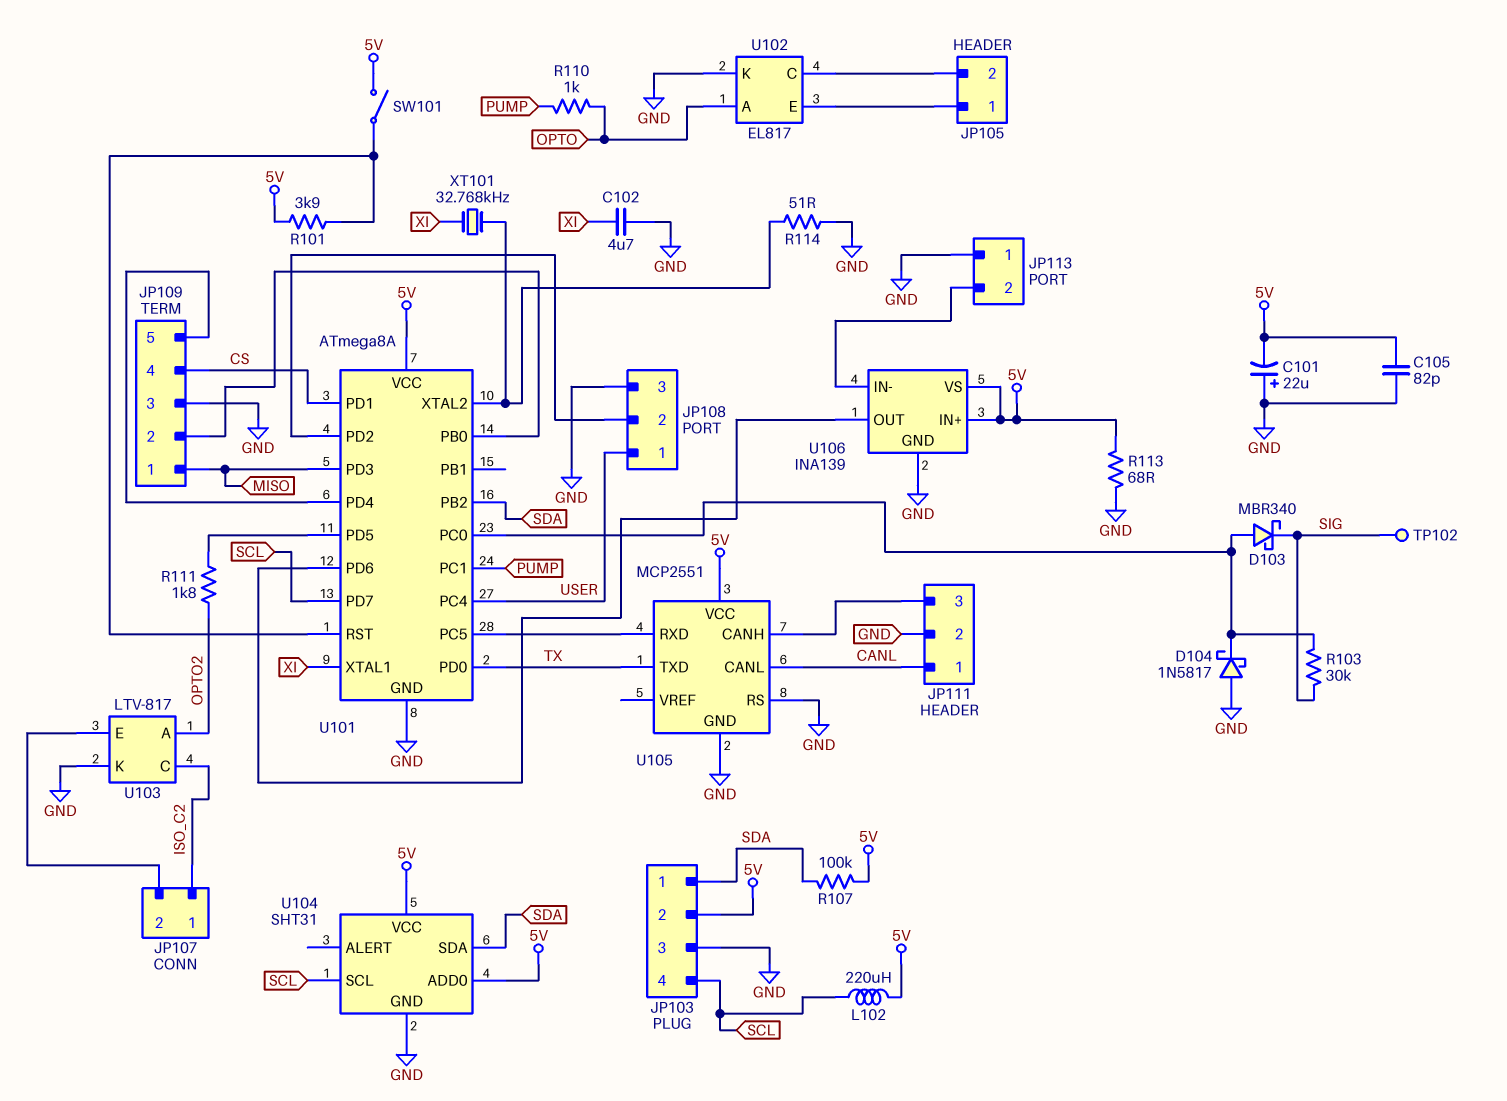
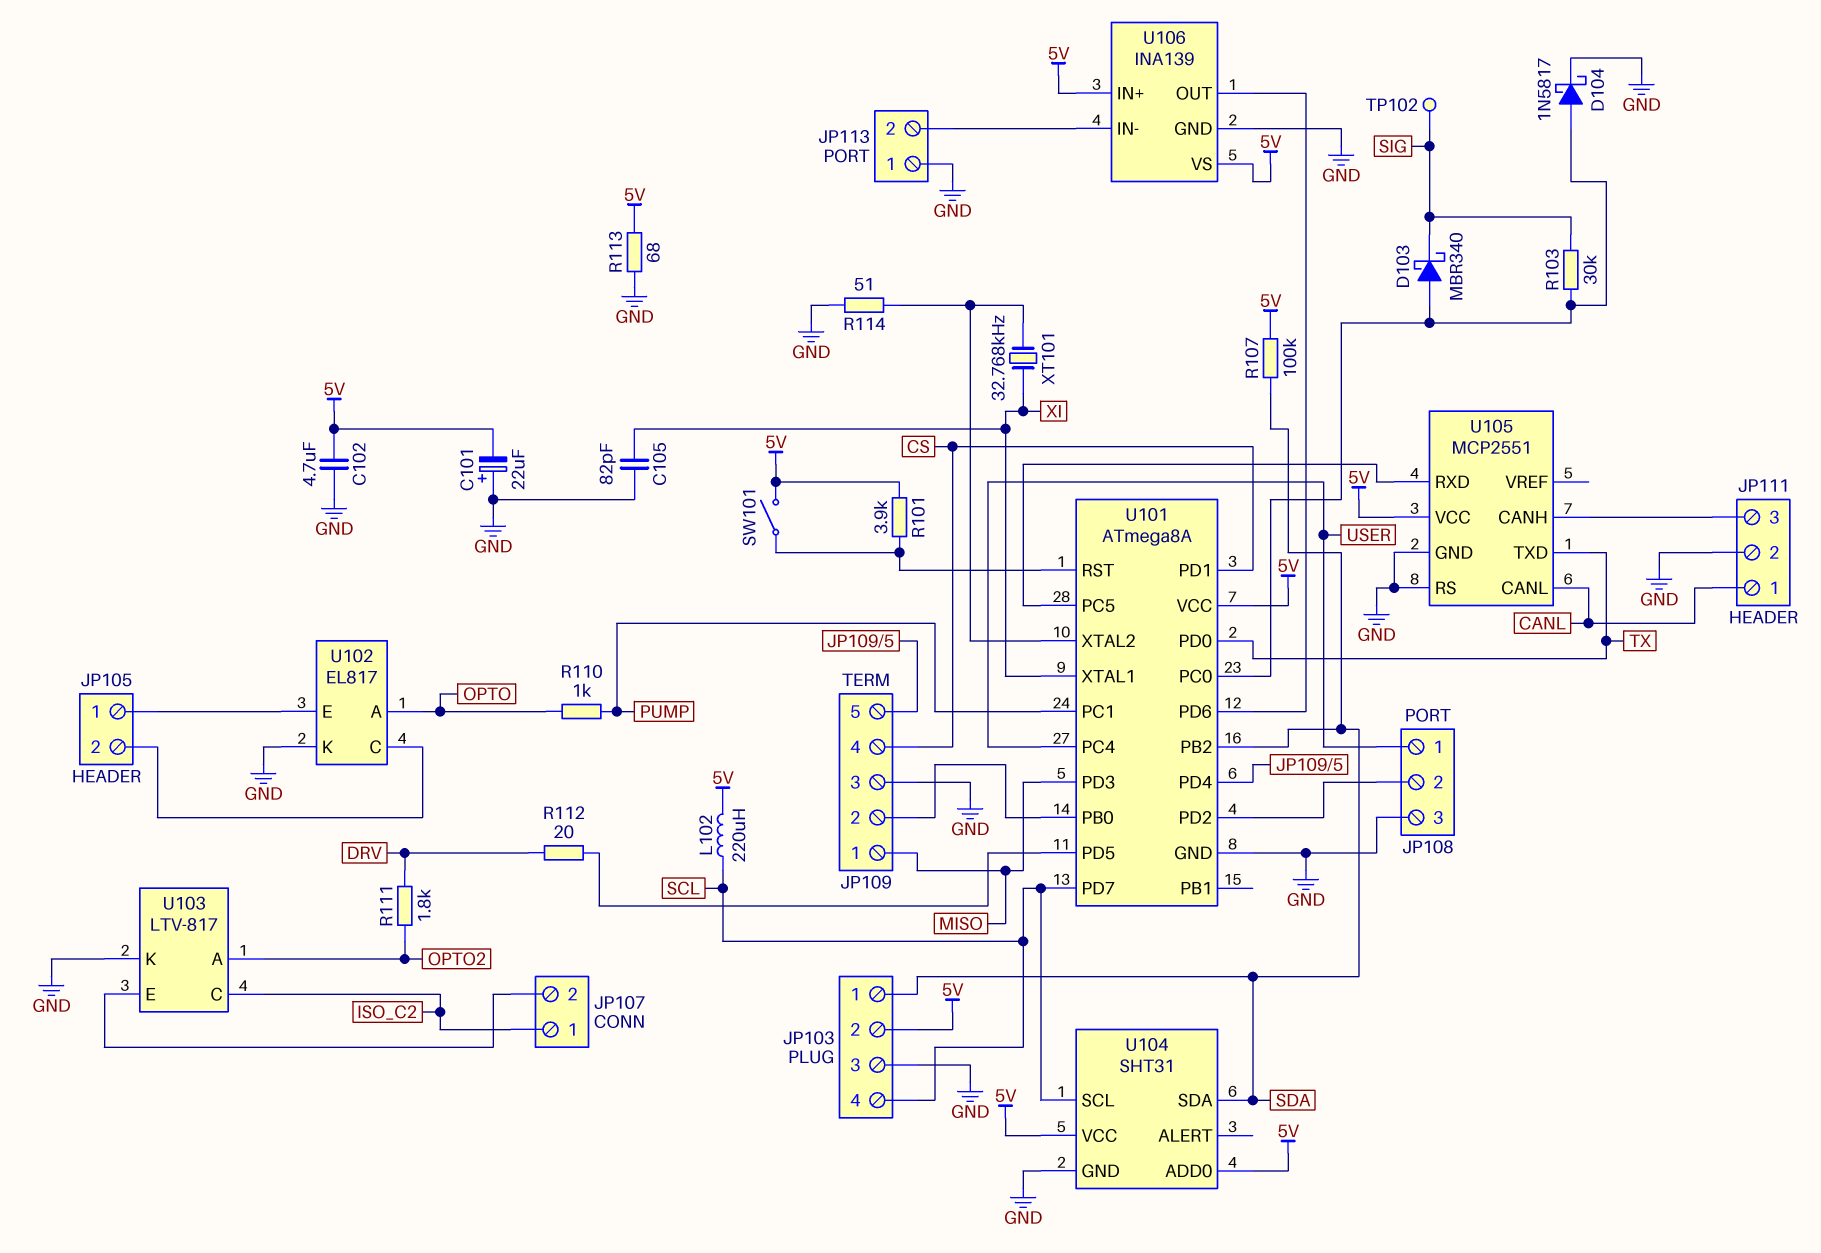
C102: 4.7uF (GND, XI) -> 4.7uF (5V, GND)
C105: 82pF (5V, GND) -> 82pF (GND, XI)
D104: schottky 1N5817 (A GND, K U101/PC0) -> schottky 1N5817 (A U101/PC0, K GND)
R111: 1.8k (OPTO2, U101/PD5) -> 1.8k (DRV, OPTO2)
R112: none -> 20 (DRV, U101/PD5)

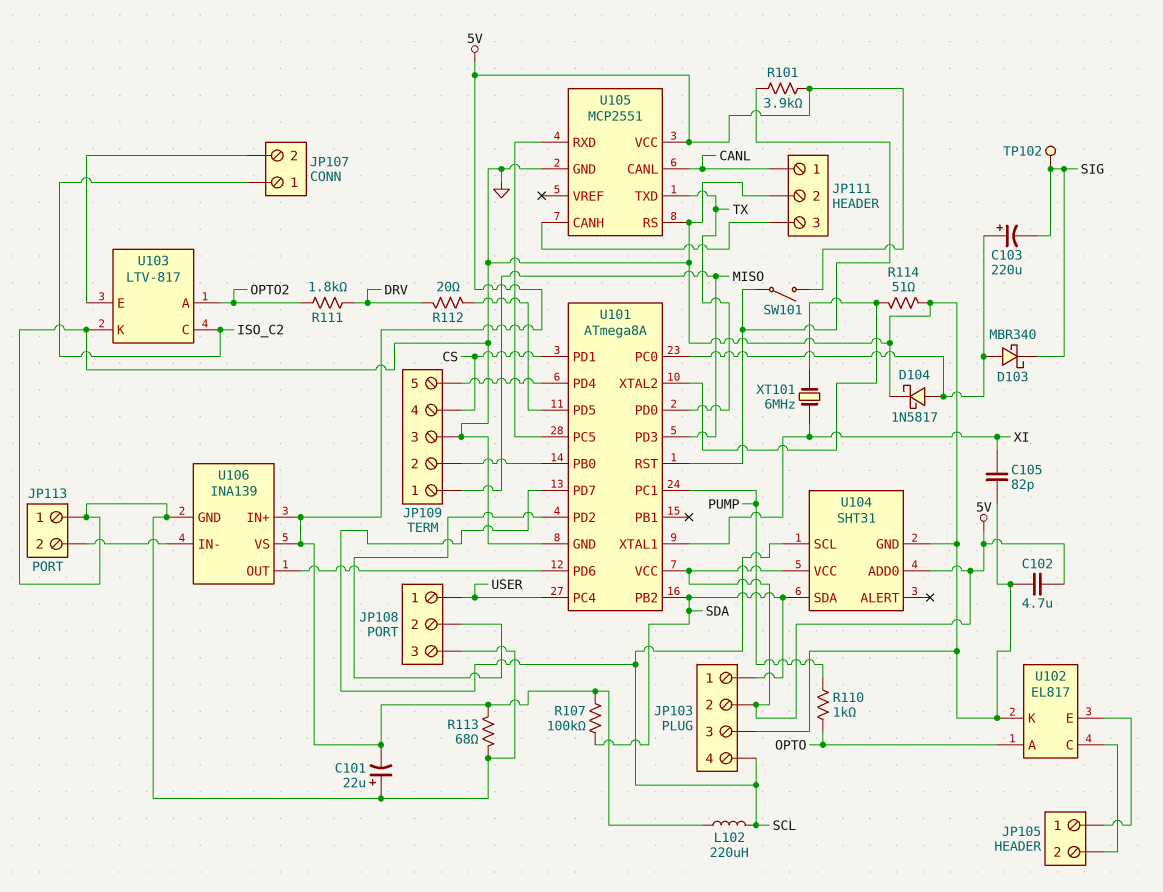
C103: none -> 220uF (plus U101/PC0, minus SIG)
R103: 30k (SIG, U101/PC0) -> none
XT101: 32.768kHz (U101/XTAL2, XI) -> 6MHz (U101/XTAL2, XI)

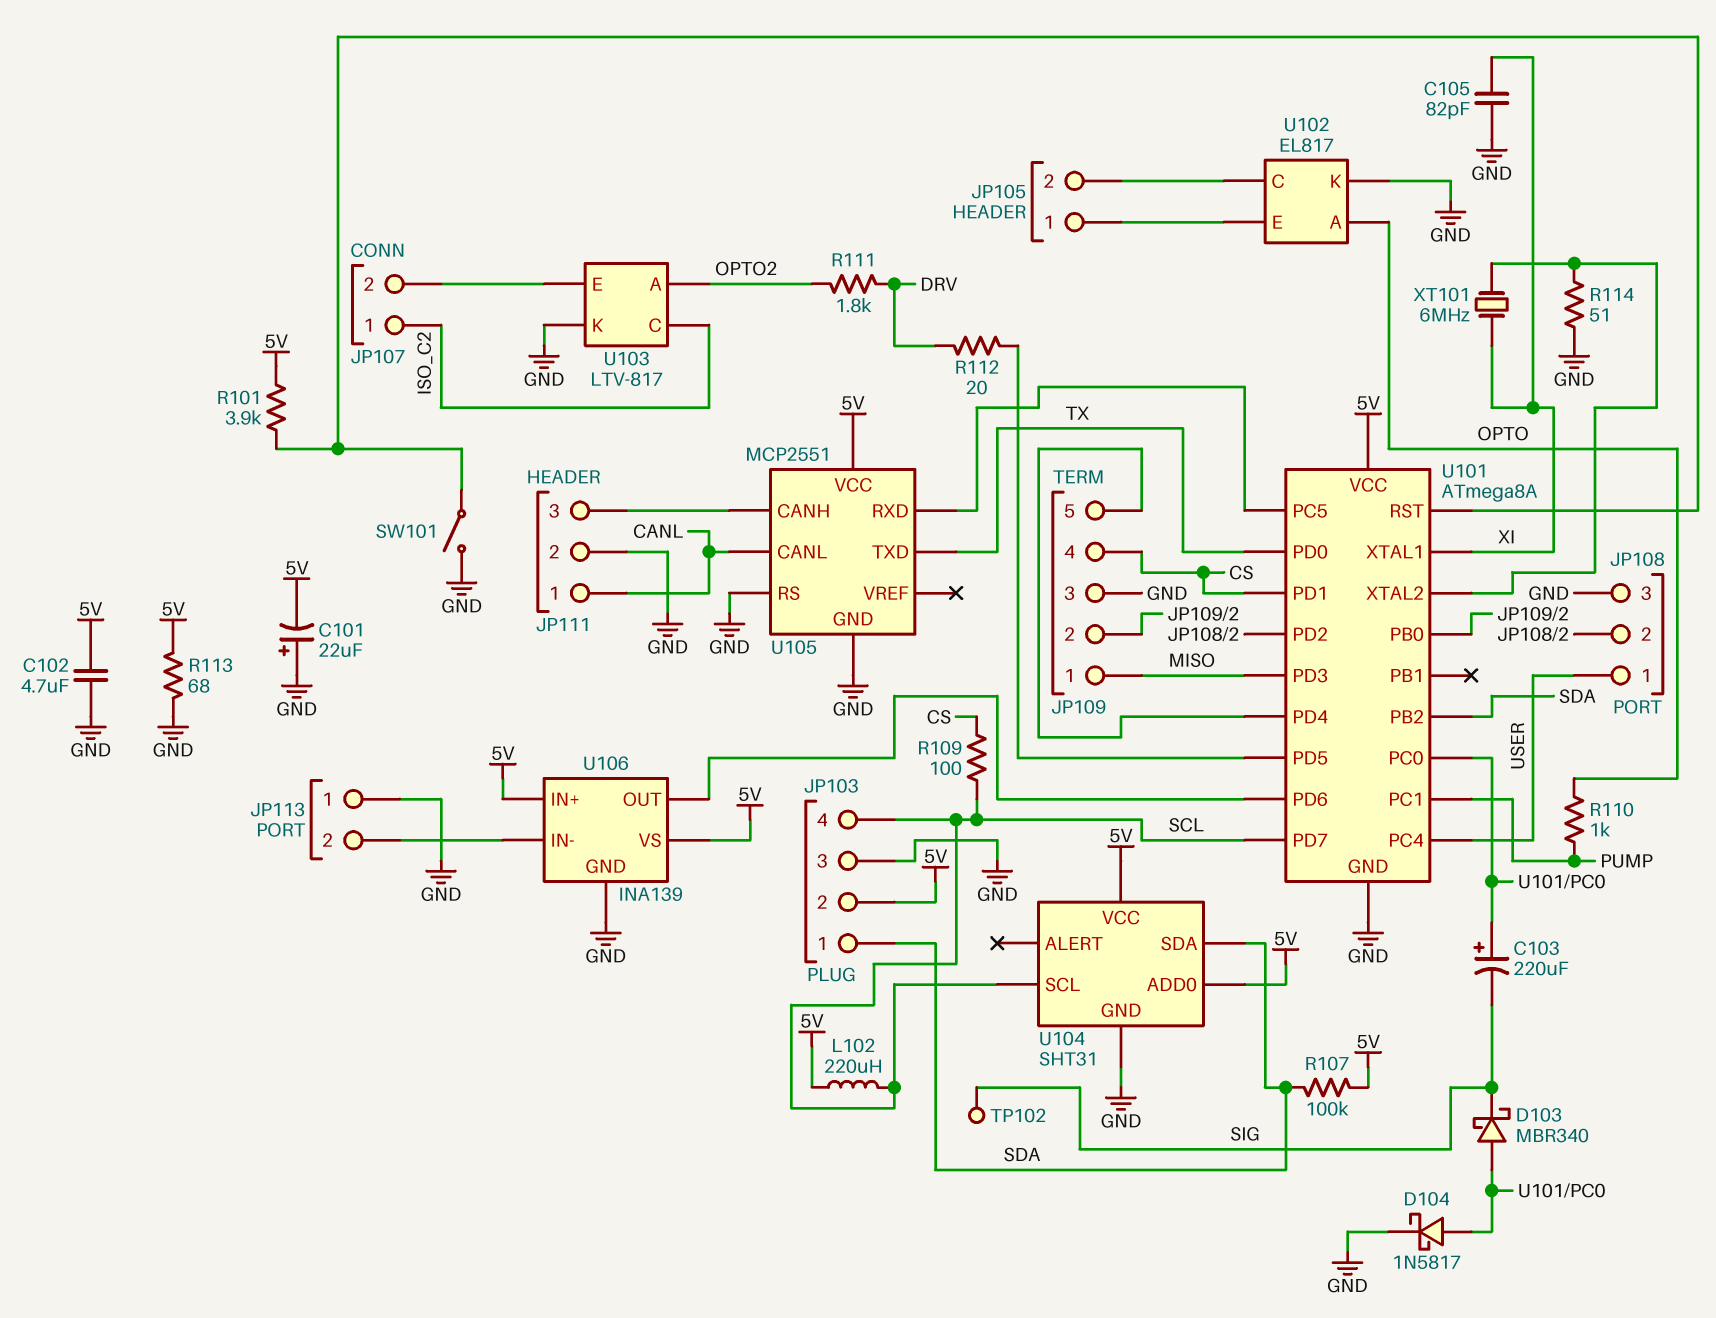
R109: none -> 100 (CS, SCL)
SW101: switch (5V, U101/RST) -> switch (GND, U101/RST)

